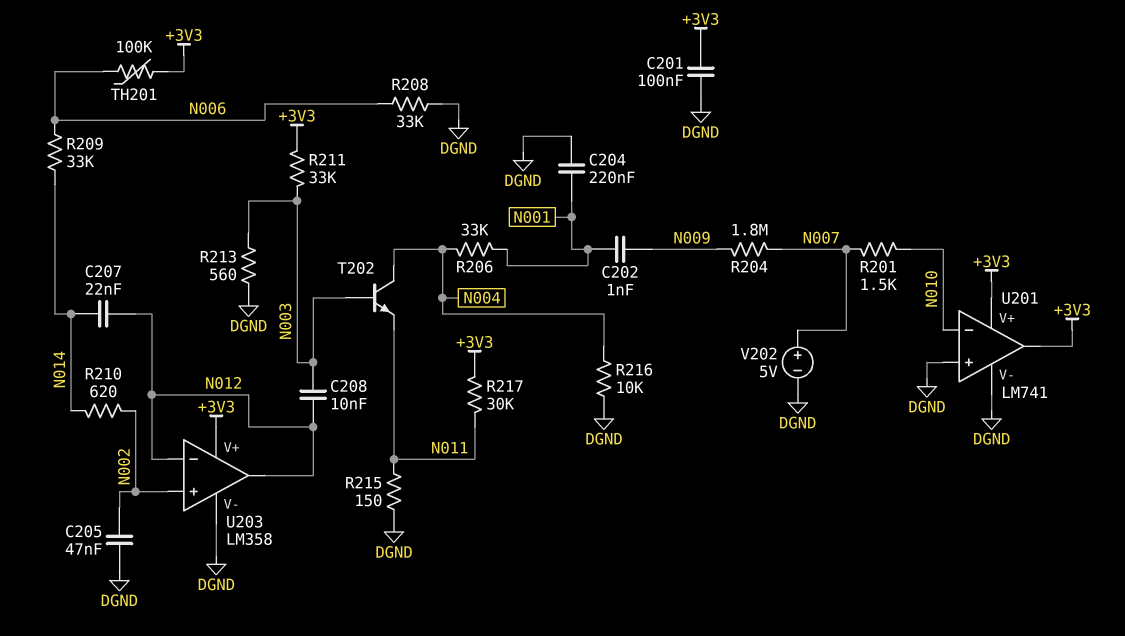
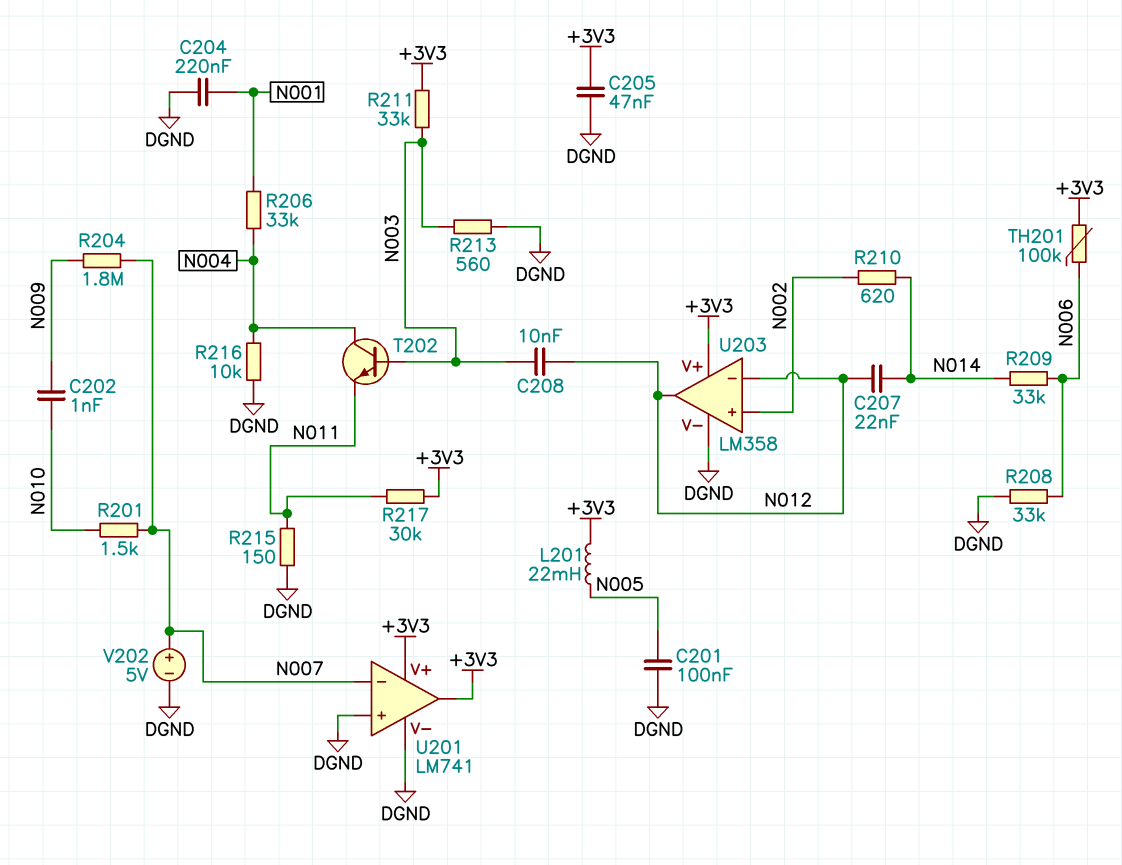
C201: 100nF (+3V3, DGND) -> 100nF (DGND, N005)
C202: 1nF (N001, N009) -> 1nF (N009, N010)
C205: 47nF (DGND, N002) -> 47nF (+3V3, DGND)
L201: none -> 22mH (+3V3, N005)
U201 pin in-: N010 -> N007

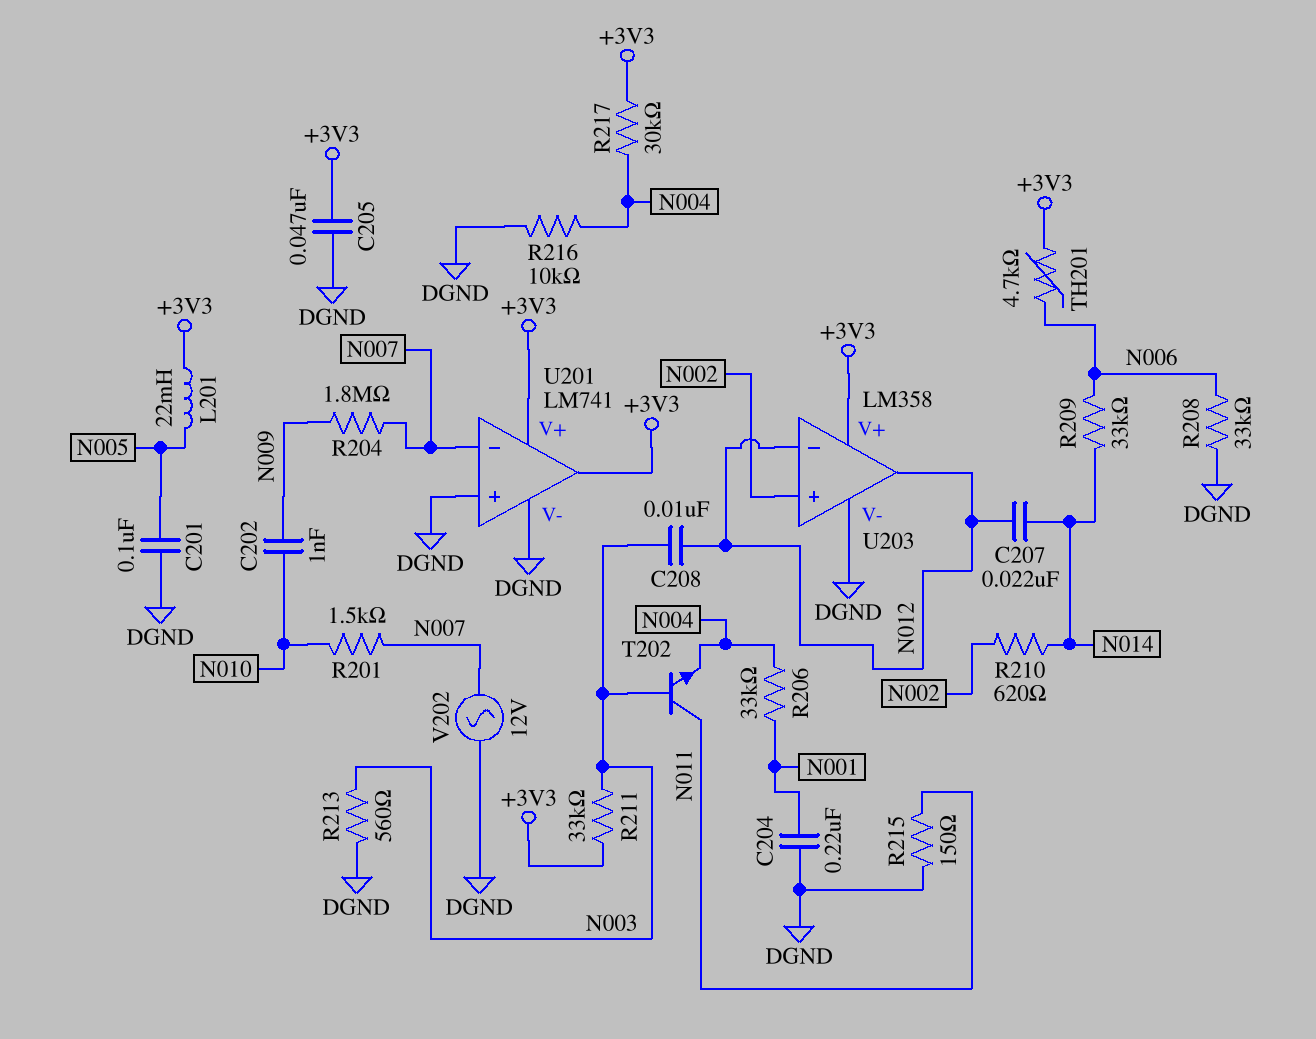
R217: 30k (+3V3, N011) -> 30k (+3V3, N004)
T202: NPN (B N003, C N004, E N011) -> NPN (B N003, C N011, E N004)
TH201: 100k (+3V3, N006) -> 4.7k (+3V3, N006)
V202: 5V (plus N007, minus DGND) -> AC 12V (DGND, N007)

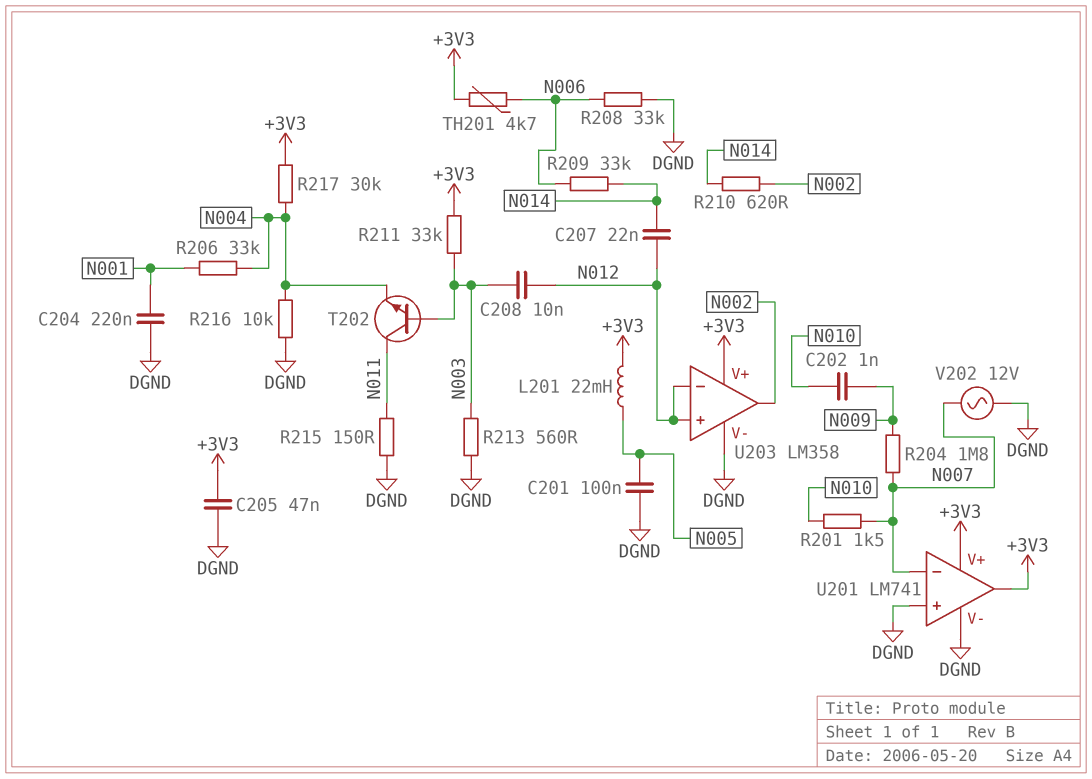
U203 pin in+: N002 -> N012
U203 pin out: N012 -> N002

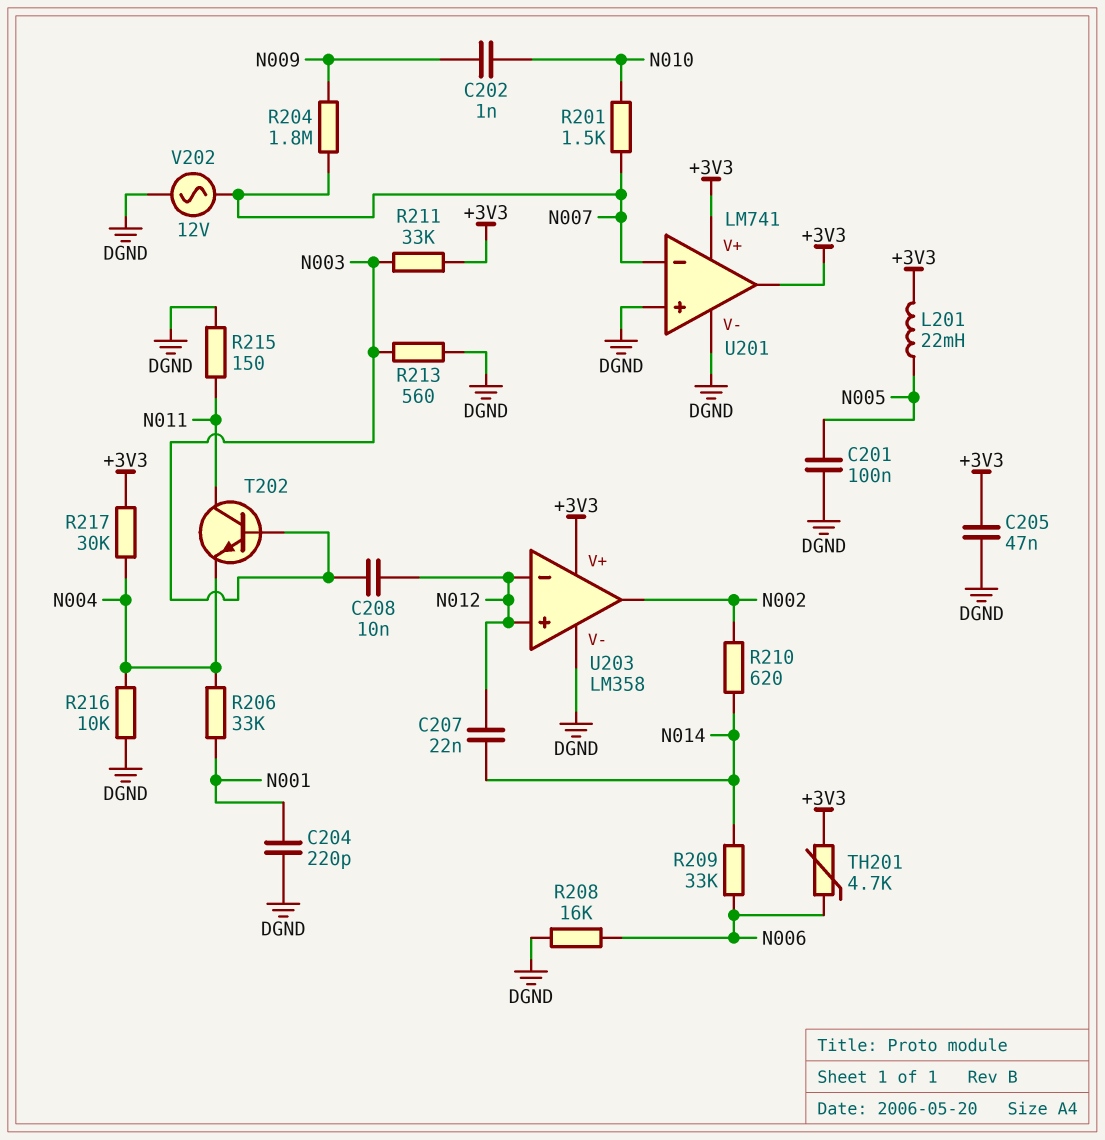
C204: 220nF (DGND, N001) -> 220pF (DGND, N001)
R208: 33k (DGND, N006) -> 16k (DGND, N006)

